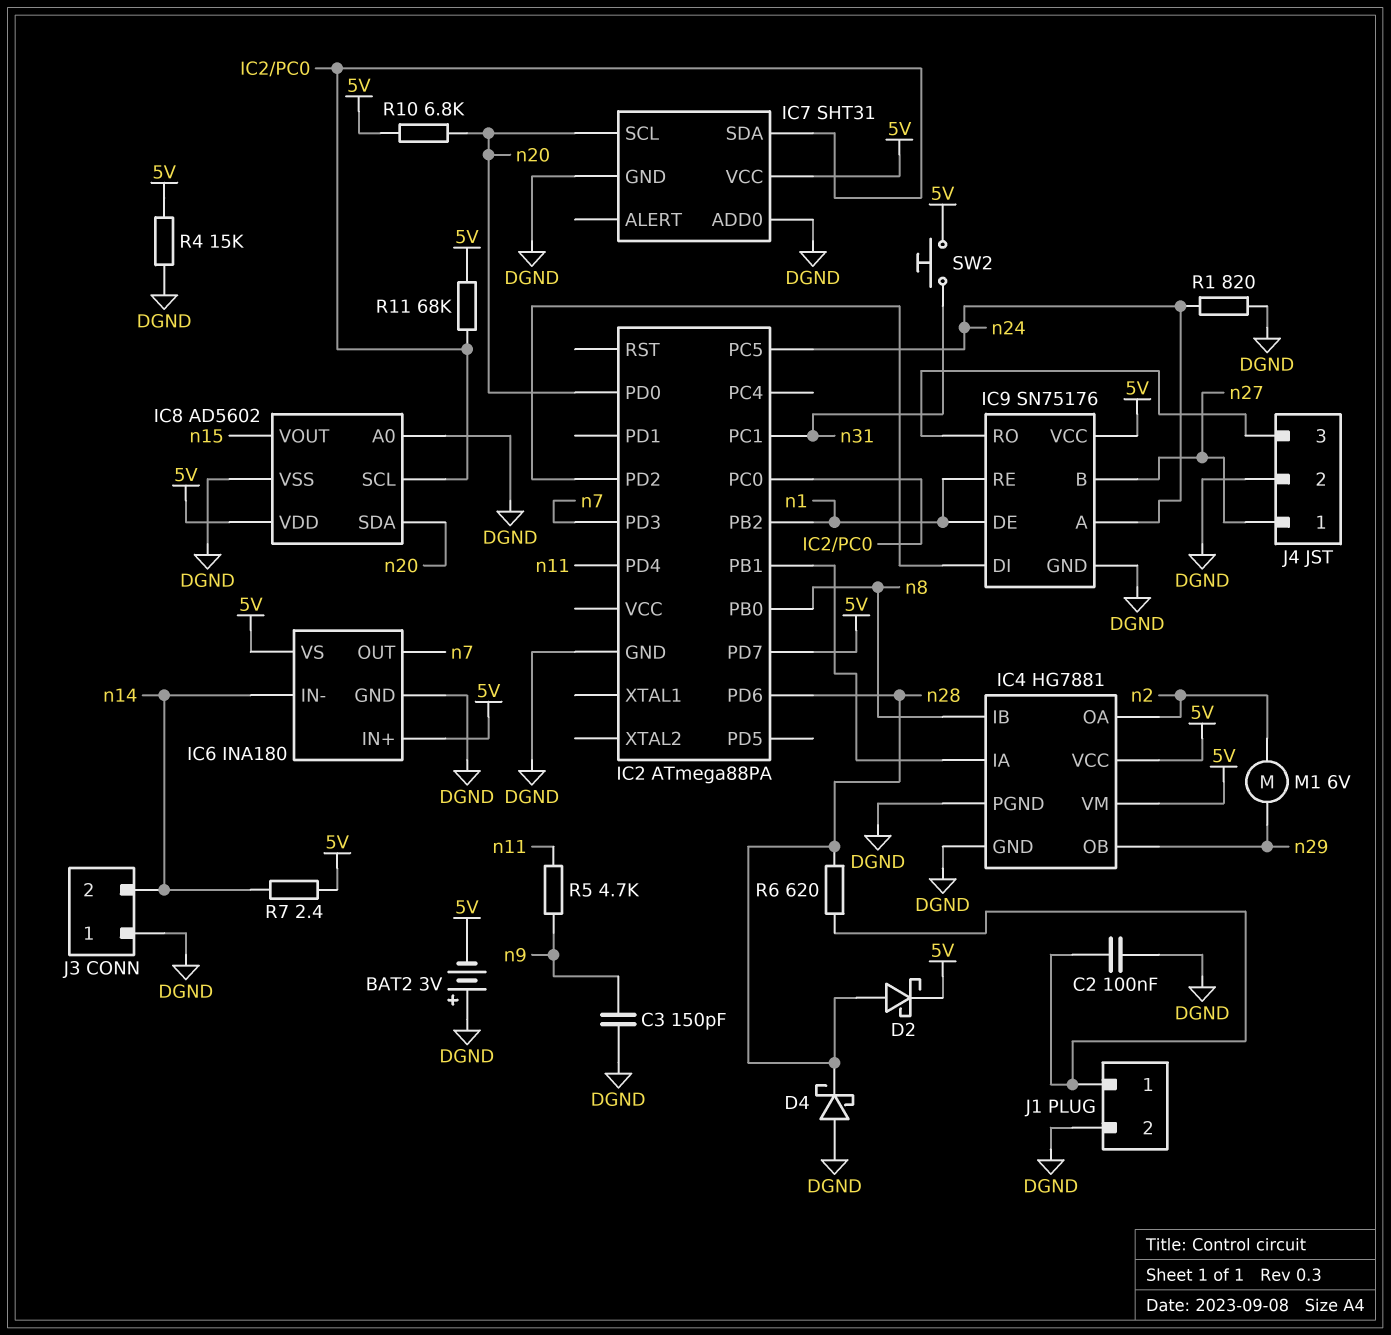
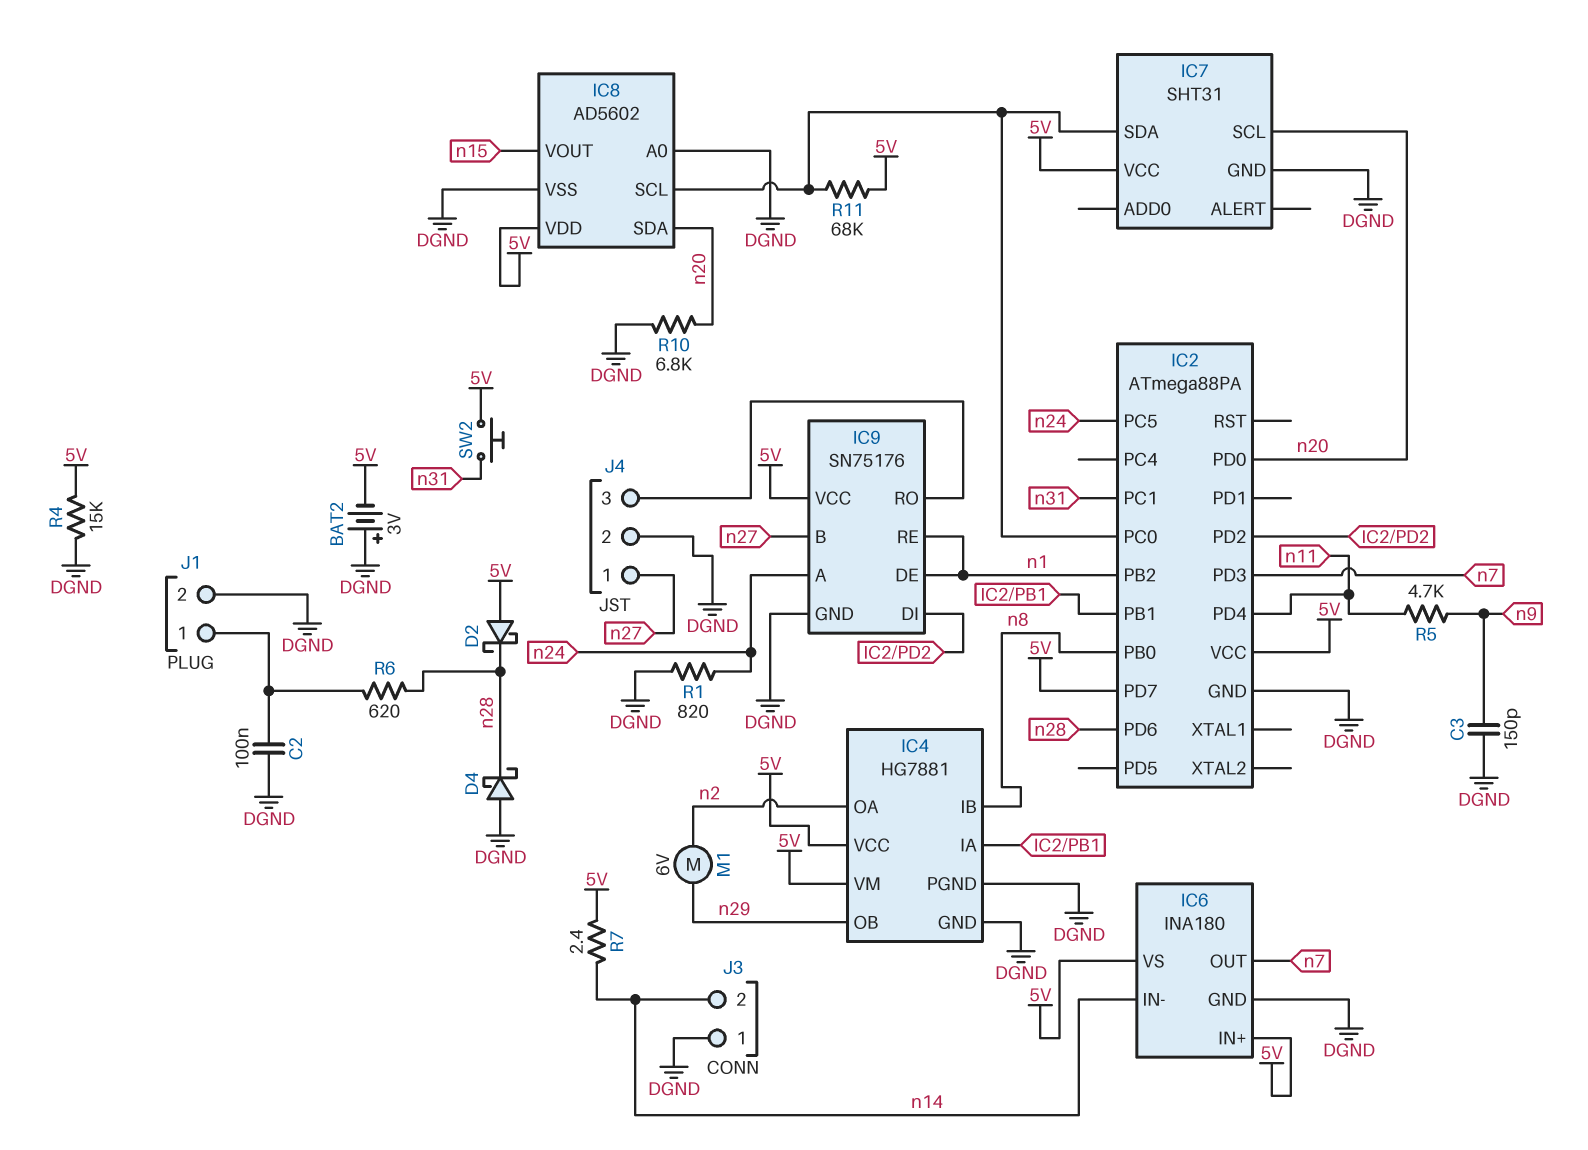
D2: schottky (A n28, K 5V) -> schottky (A 5V, K n28)
IC2 pin VCC: none -> 5V
IC7 pin ADD0: DGND -> none
R10: 6.8k (5V, n20) -> 6.8k (DGND, n20)

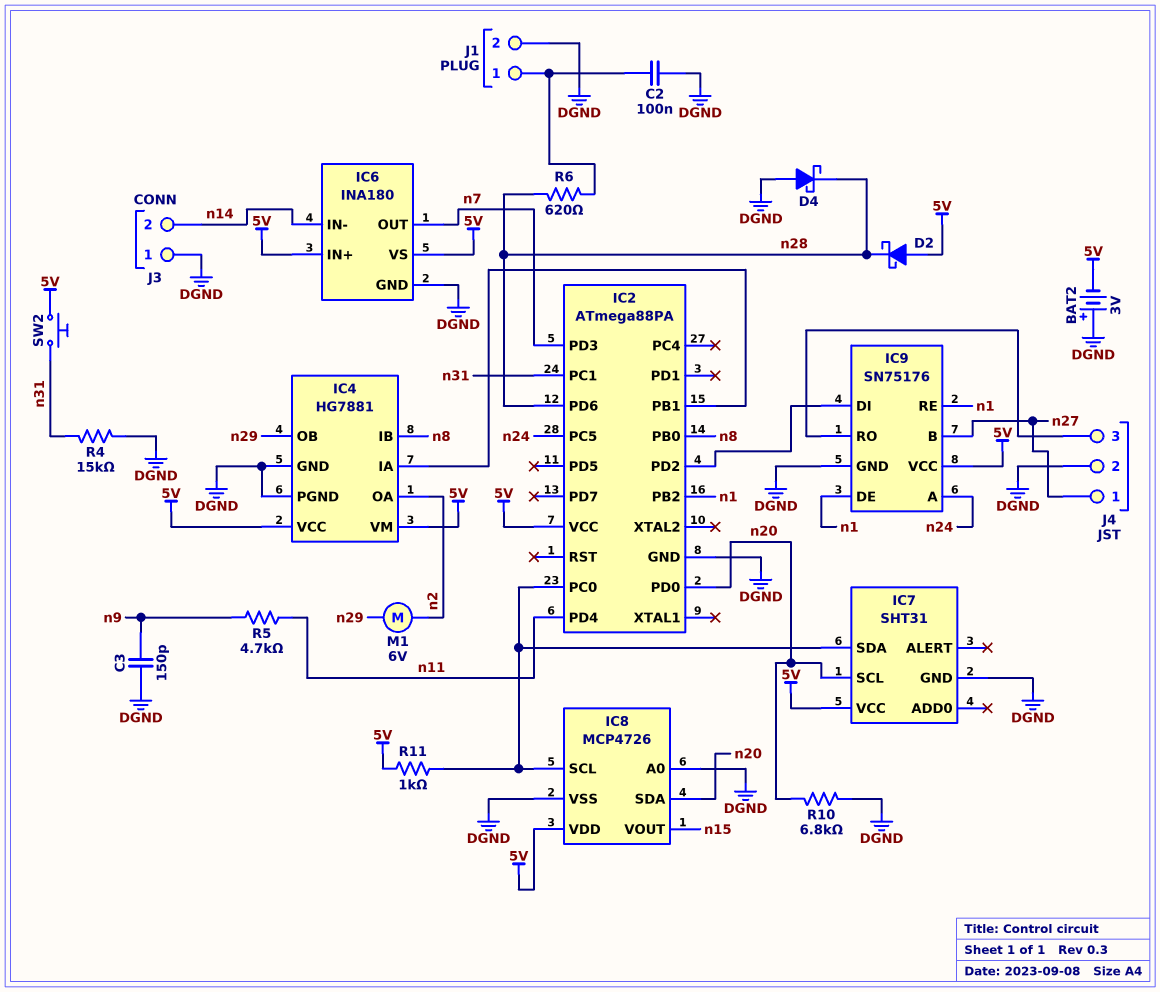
IC2 pin PD7: 5V -> none
IC8: AD5602 -> MCP4726
R1: 820 (DGND, n24) -> none
R4: 15k (5V, DGND) -> 15k (DGND, n31)
R7: 2.4 (5V, n14) -> none
R11: 68k (5V, IC2/PC0) -> 1k (5V, IC2/PC0)

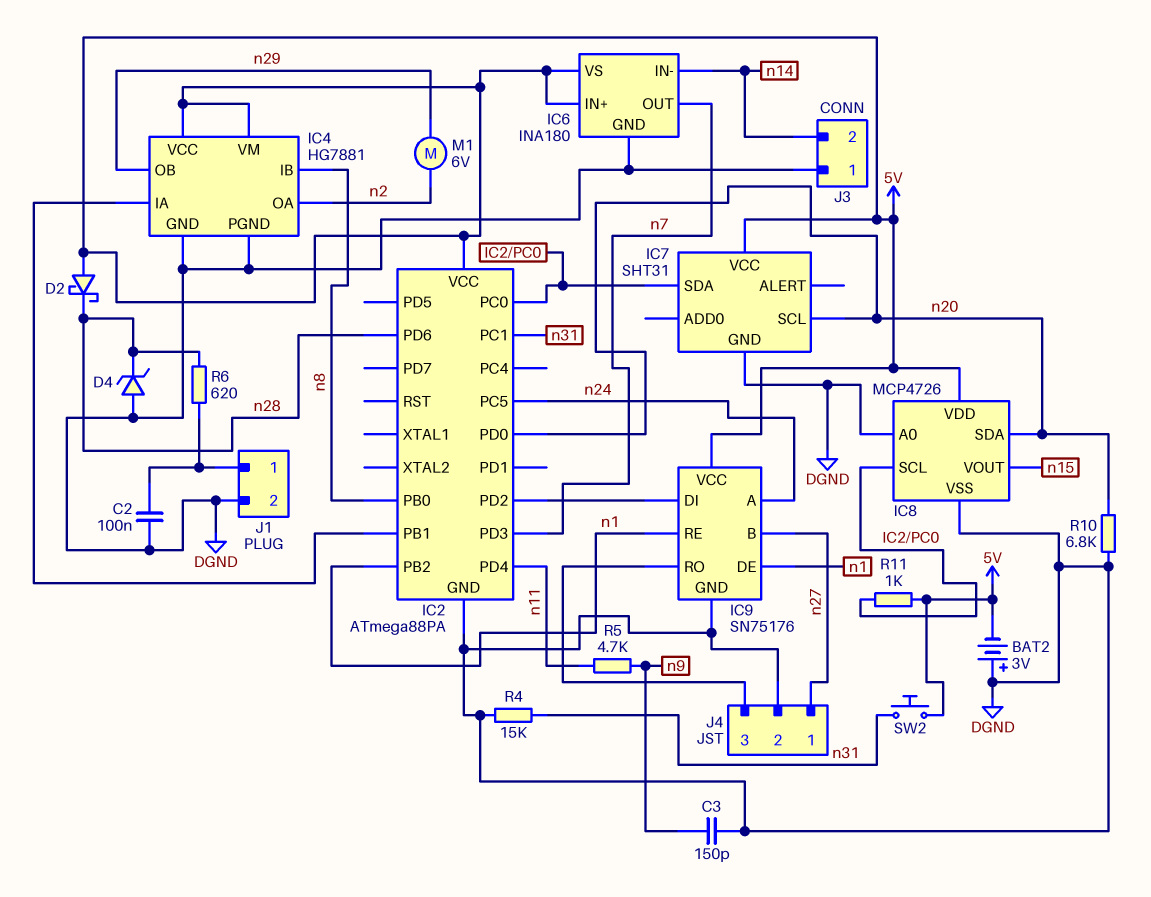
D4: schottky (A DGND, K n28) -> zener (A DGND, K n28)

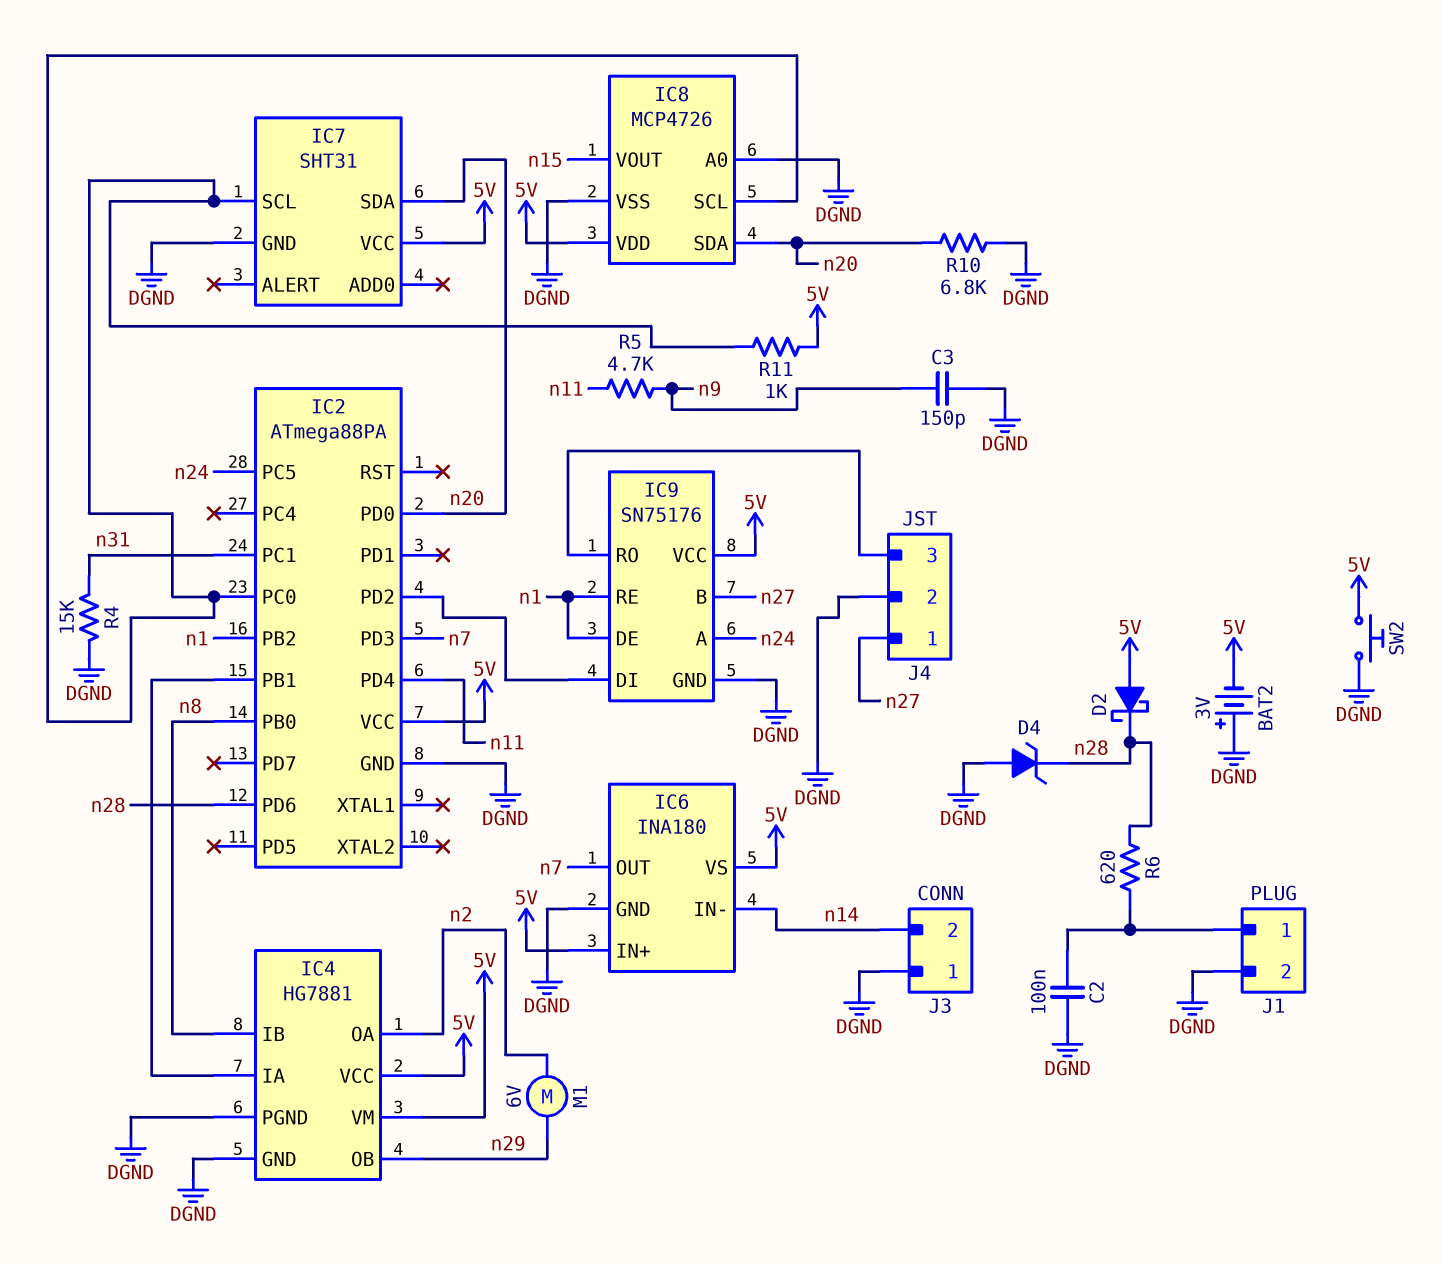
IC7 pin SCL: n20 -> IC2/PC0
IC7 pin SDA: IC2/PC0 -> n20
SW2: button (5V, n31) -> button (5V, DGND)

